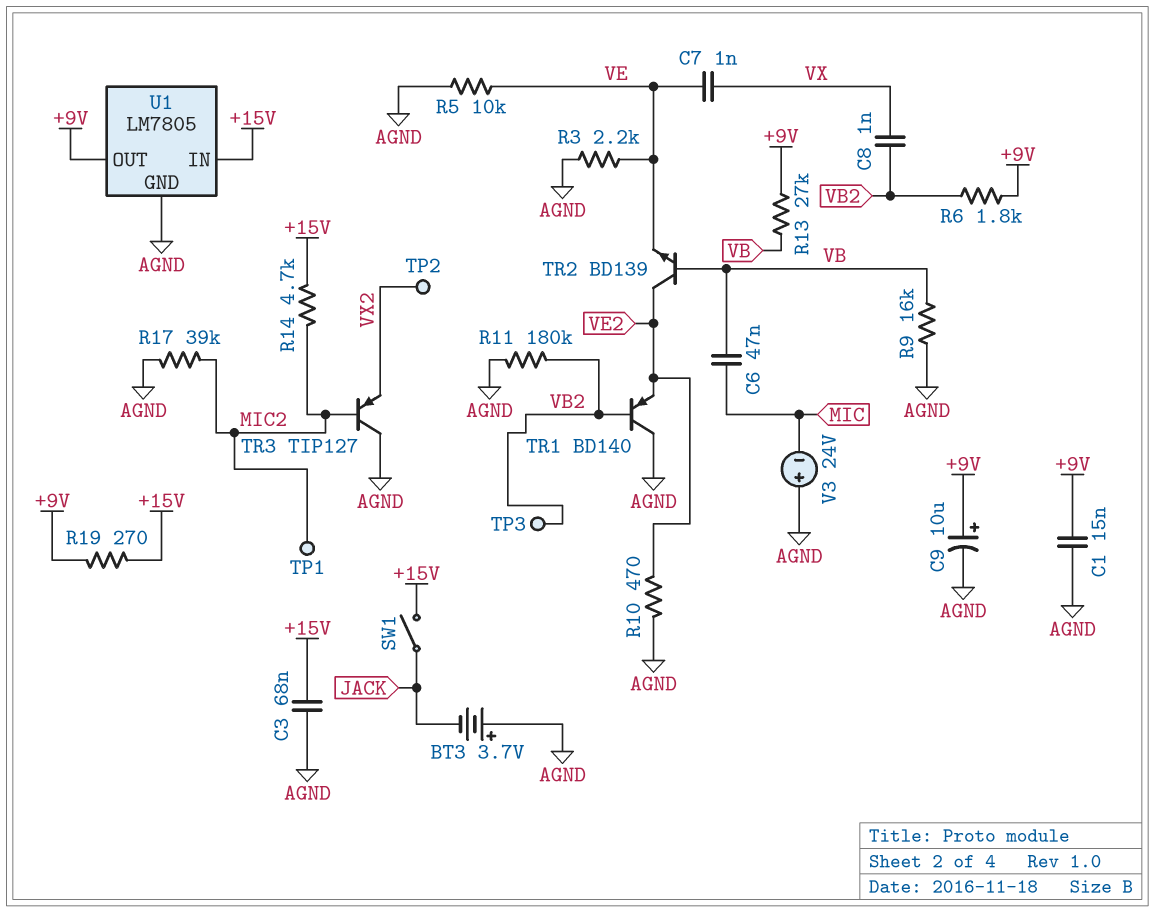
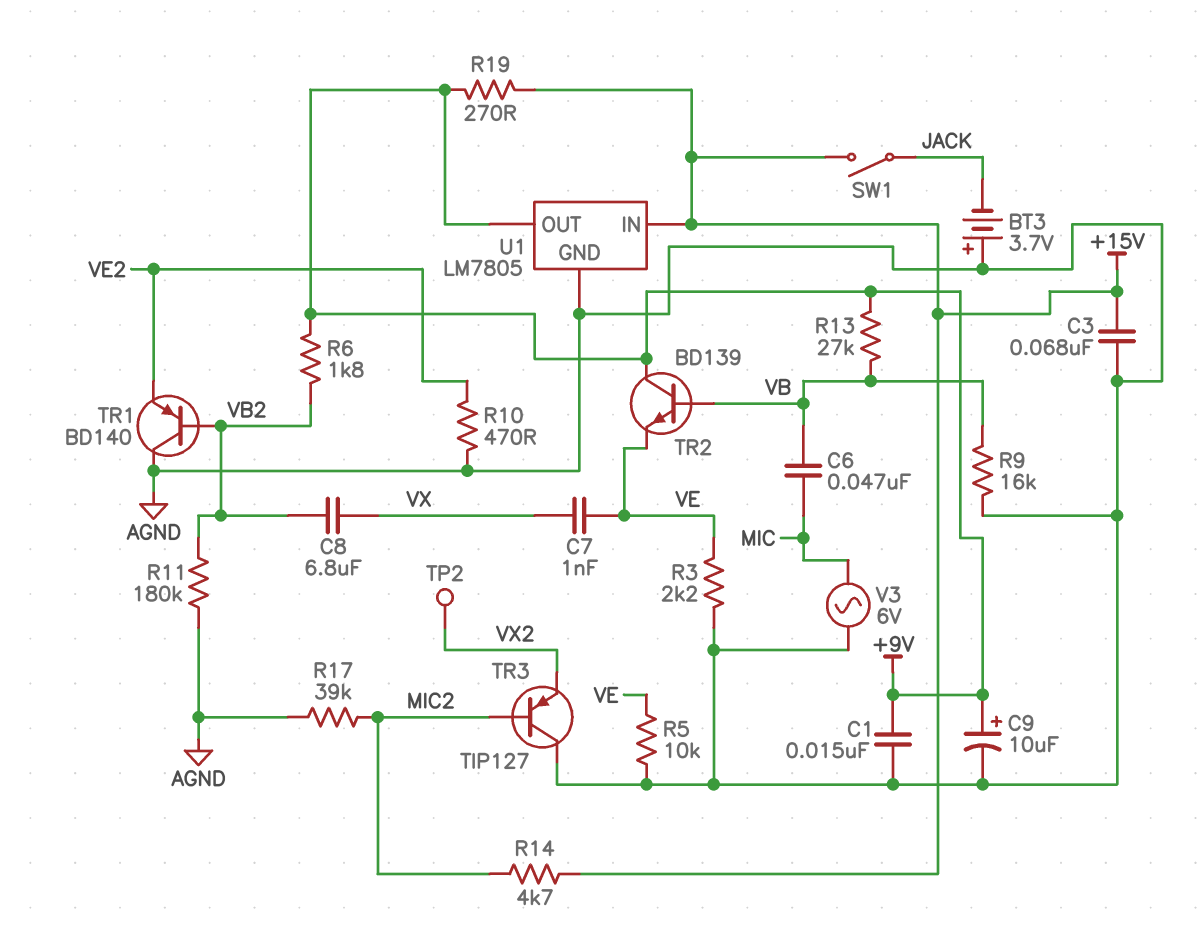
C8: 1nF (VB2, VX) -> 6.8uF (VB2, VX)
TP1: test point (MIC2) -> none
TP3: test point (VB2) -> none
TR2: NPN BD139 (B VB, C VE2, E VE) -> NPN BD139 (B VB, C +9V, E VE)
V3: 24V (plus AGND, minus MIC) -> AC 6V (AGND, MIC)

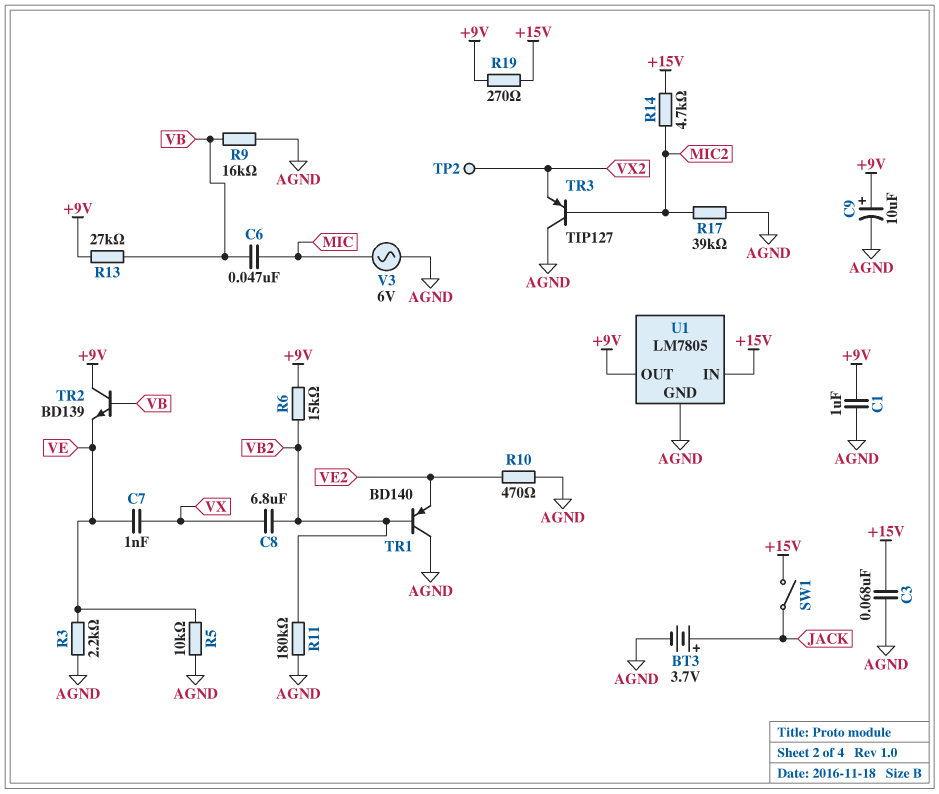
BT3: 3.7V (plus AGND, minus JACK) -> 3.7V (plus JACK, minus AGND)
C1: 15nF (+9V, AGND) -> 1uF (+9V, AGND)
R6: 1.8k (+9V, VB2) -> 15k (+9V, VB2)

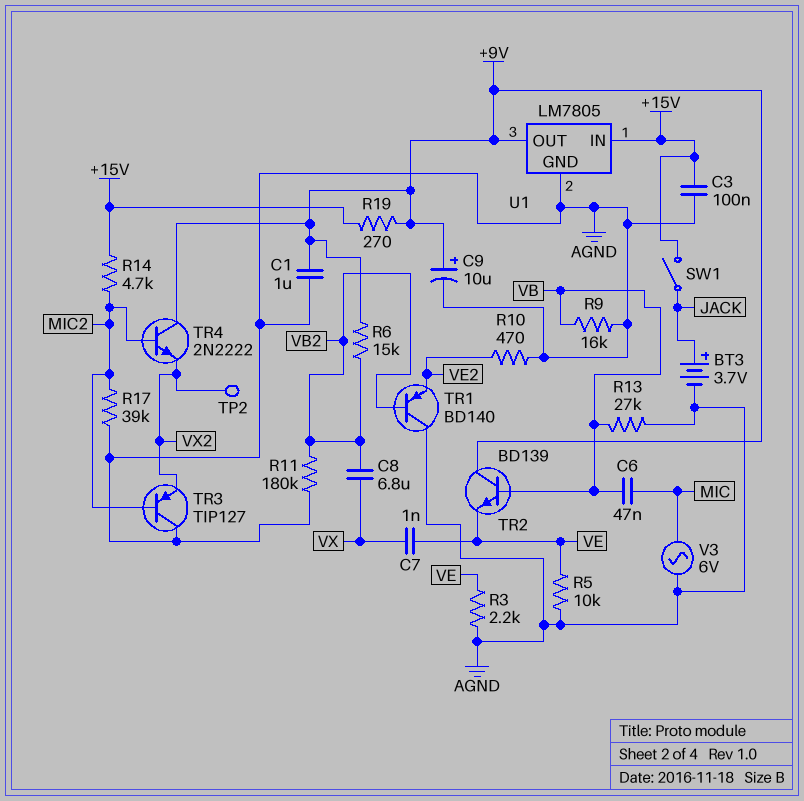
C3: 68nF (+15V, AGND) -> 100nF (+15V, AGND)
R13: 27k (+9V, VB) -> 27k (AGND, VB)
TR4: none -> NPN 2N2222 (B MIC2, C +9V, E VX2)

